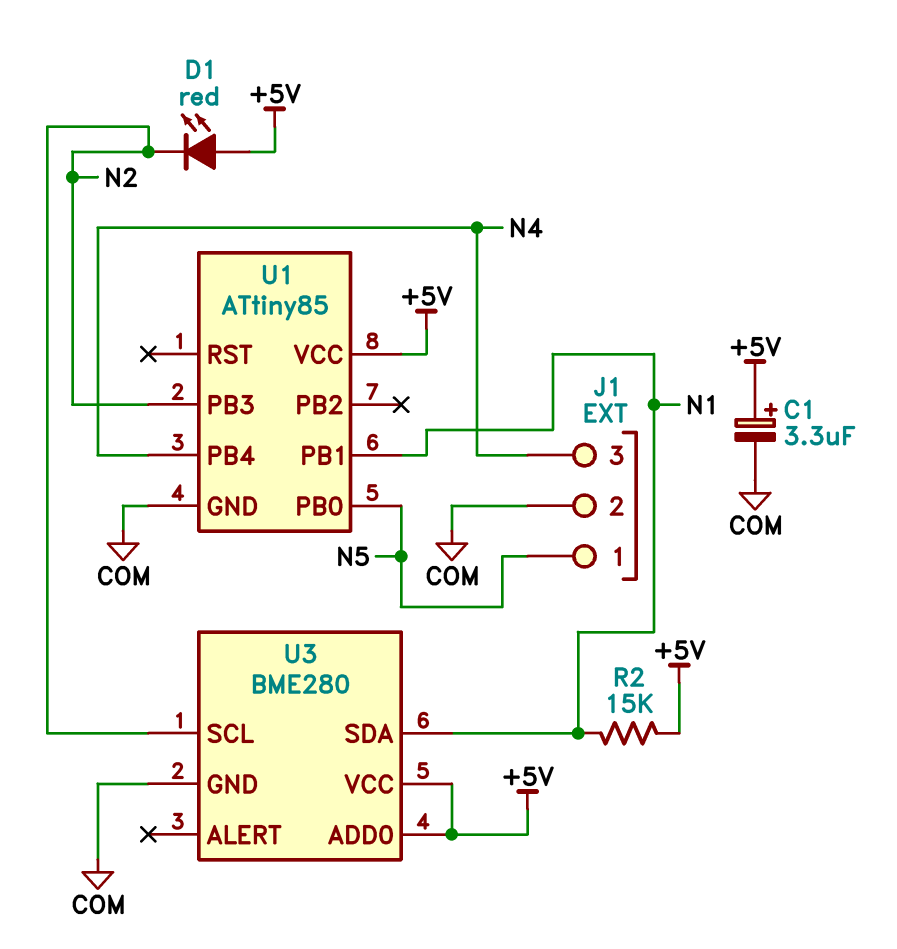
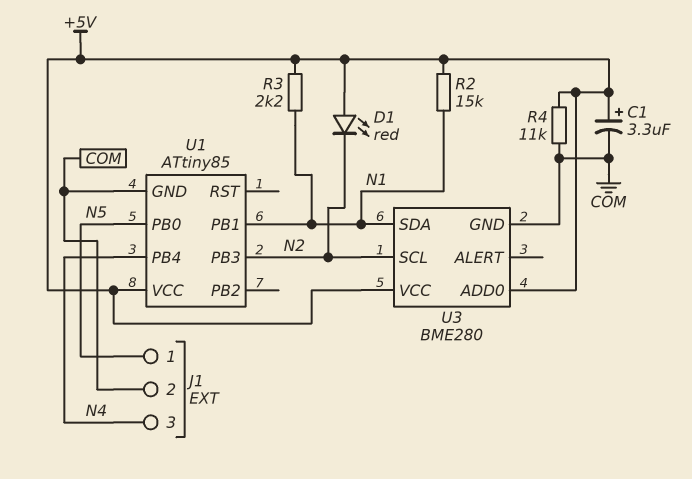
R3: none -> 2.2k (+5V, N1)
R4: none -> 11k (+5V, COM)

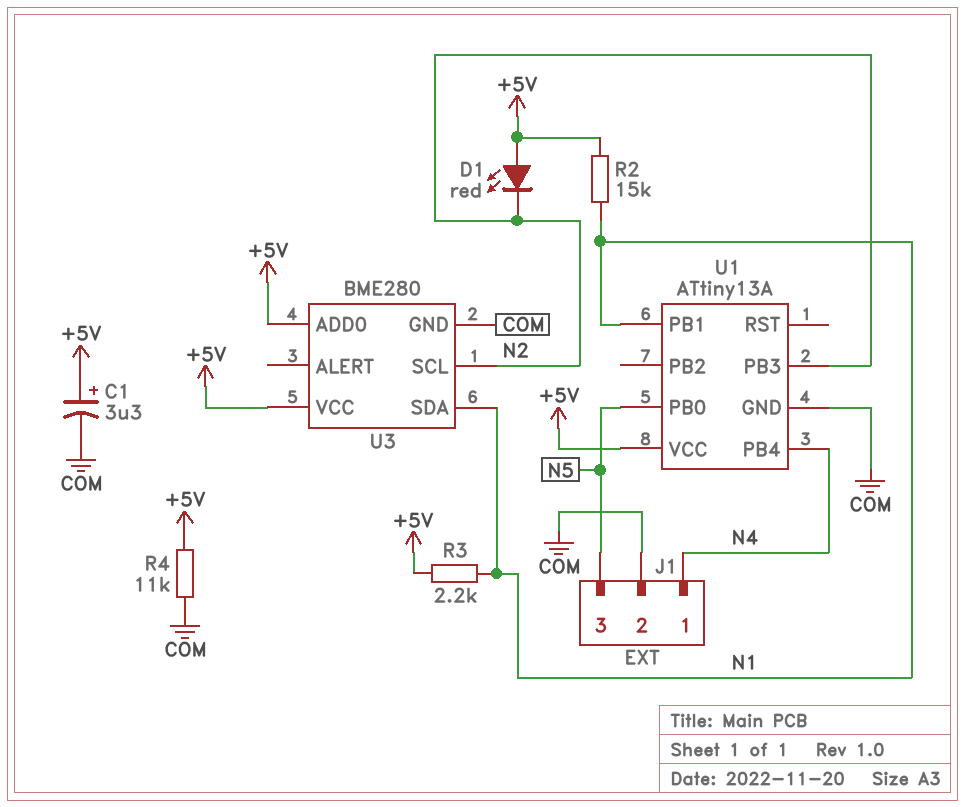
J1 pin 1: N5 -> N4
J1 pin 3: N4 -> N5
U1: ATtiny85 -> ATtiny13A

